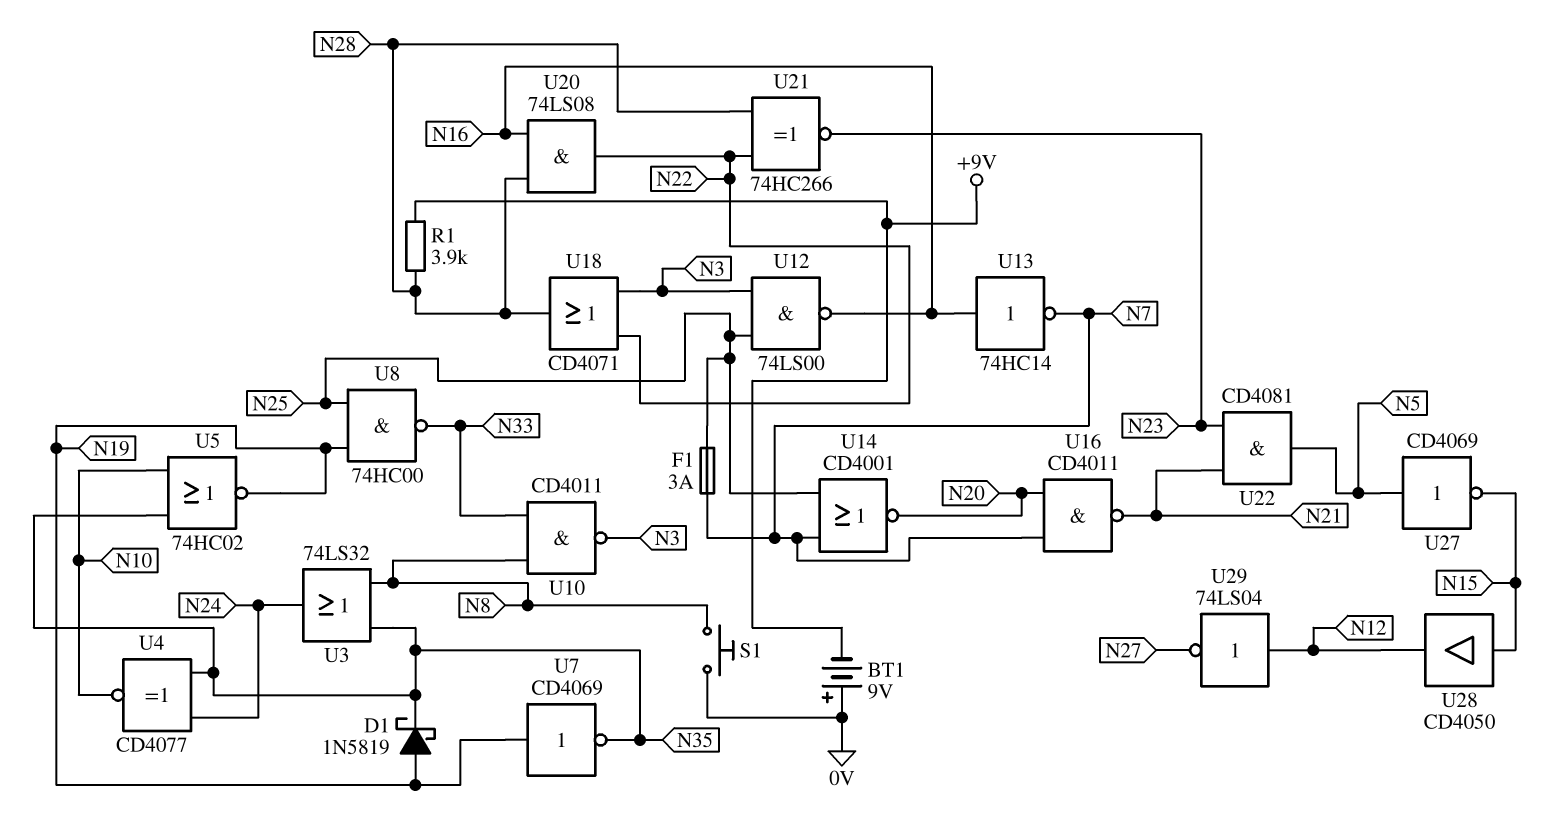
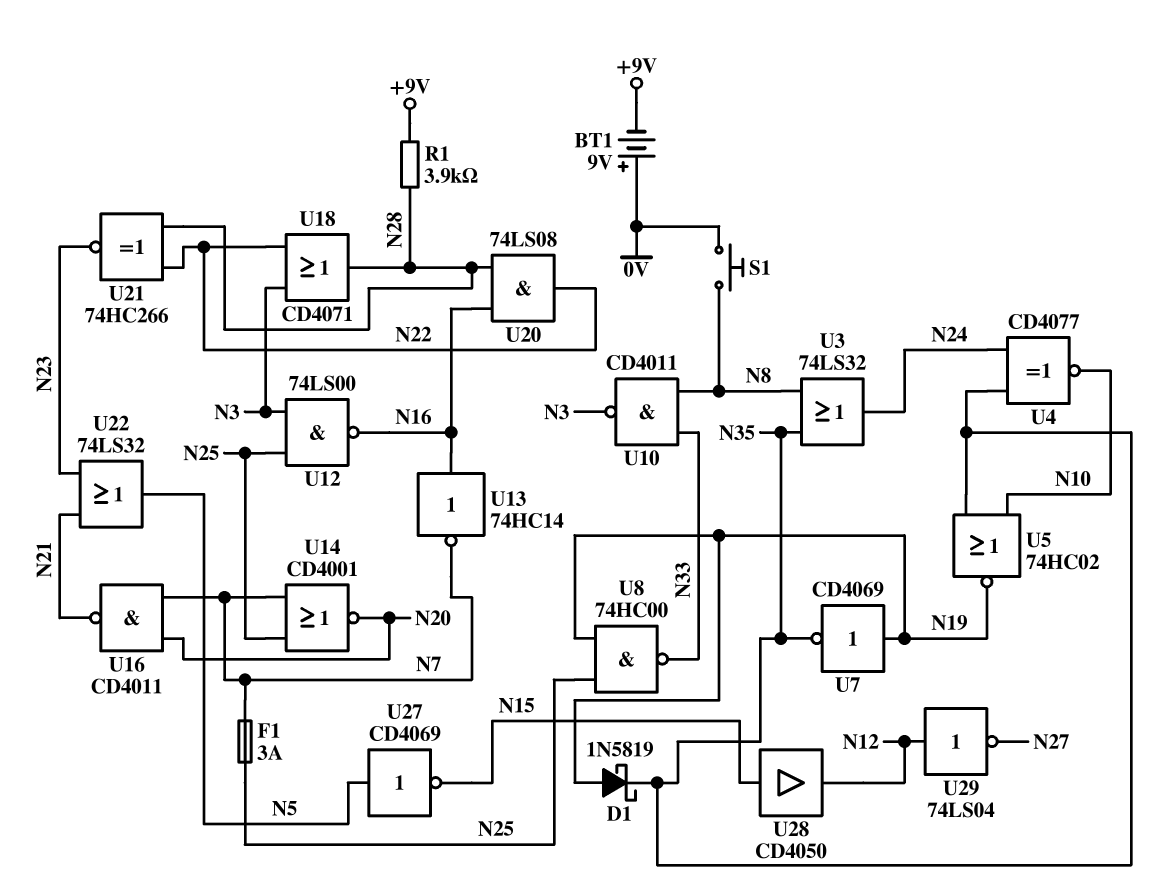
U22: AND CD4081 (in N21, in N23, out N5) -> OR 74LS32 (in N21, in N23, out N5)

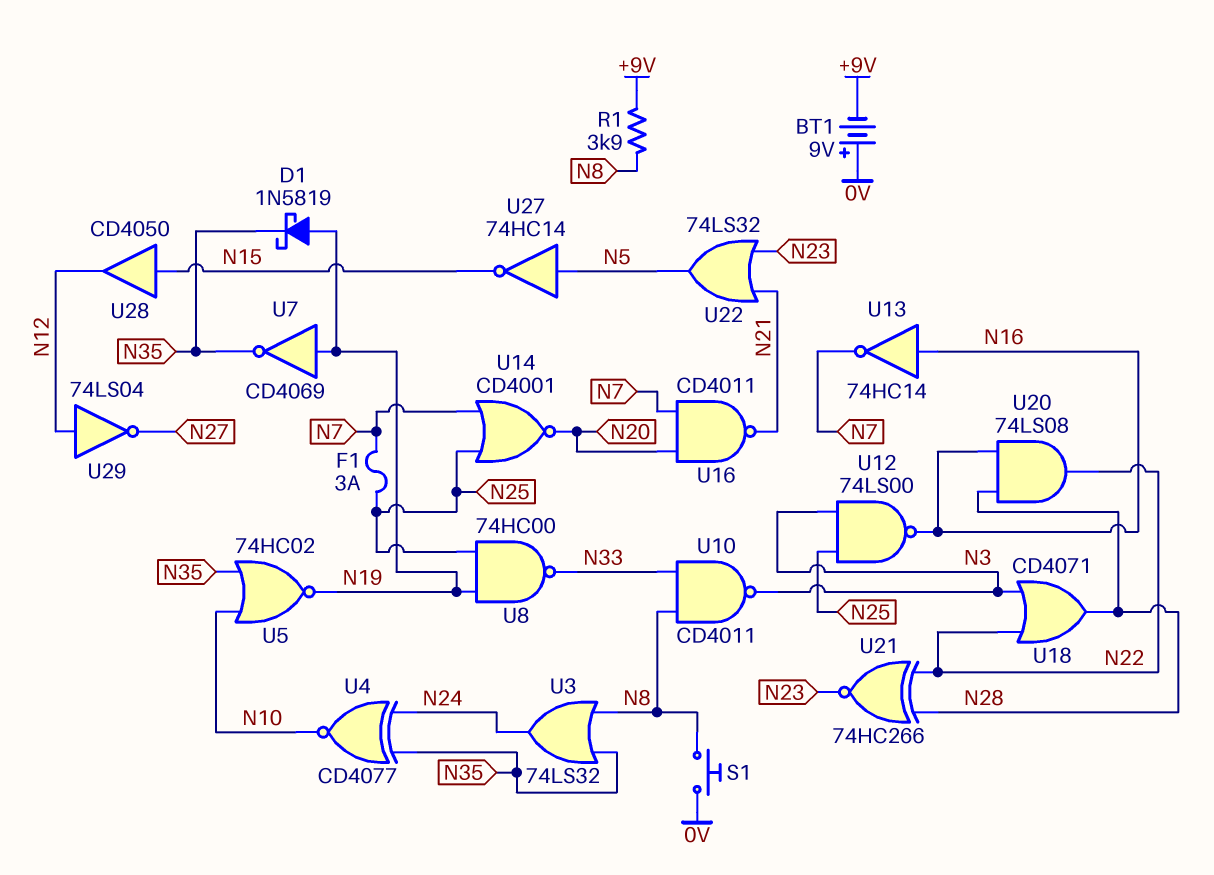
R1: 3.9k (+9V, N28) -> 3.9k (+9V, N8)
U27: NOT CD4069 (in N5, out N15) -> NOT 74HC14 (in N5, out N15)

